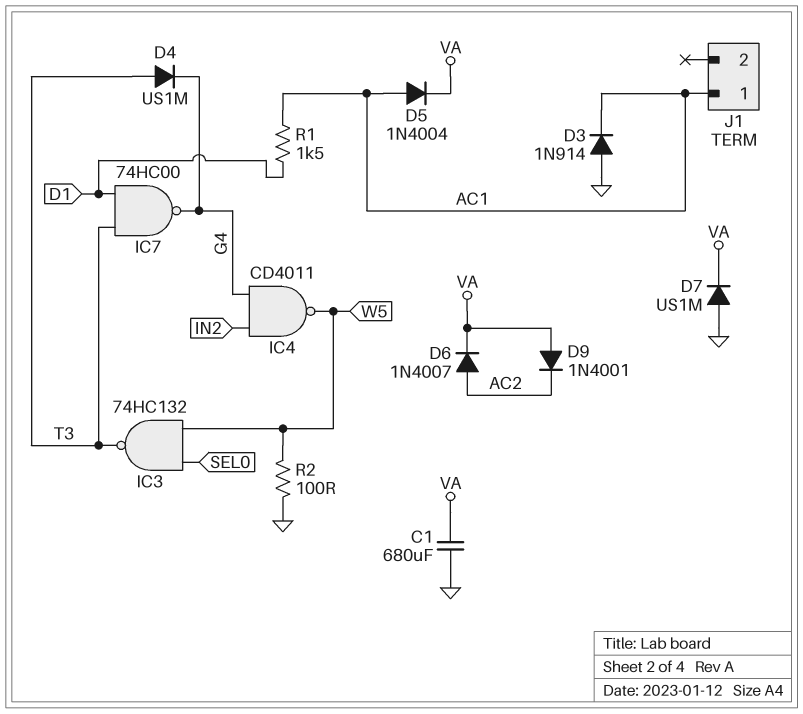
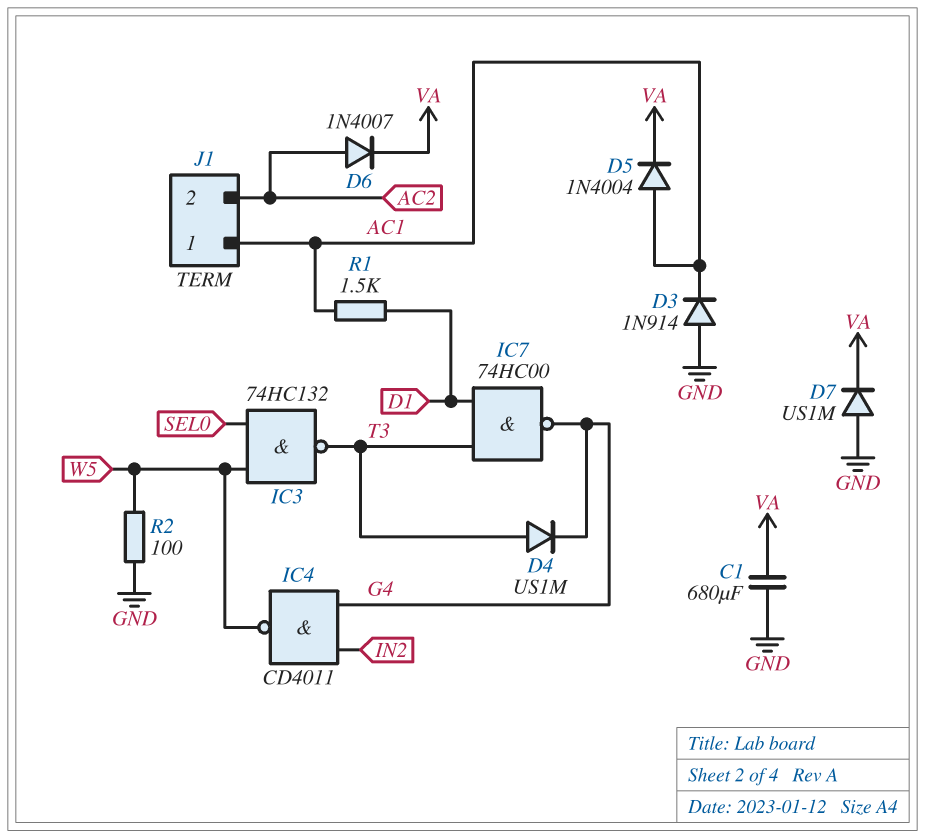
D9: diode 1N4001 (A VA, K AC2) -> none
J1 pin 2: none -> AC2

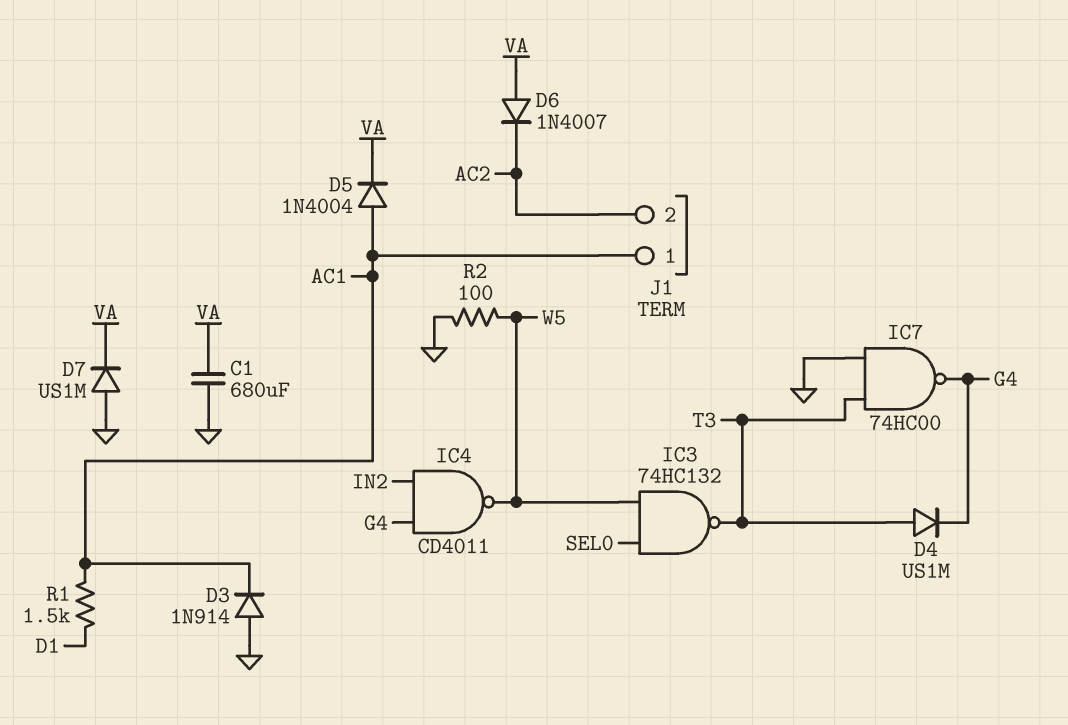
D6: diode 1N4007 (A AC2, K VA) -> diode 1N4007 (A VA, K AC2)
IC7: NAND 74HC00 (in D1, in T3, out G4) -> NAND 74HC00 (in GND, in T3, out G4)

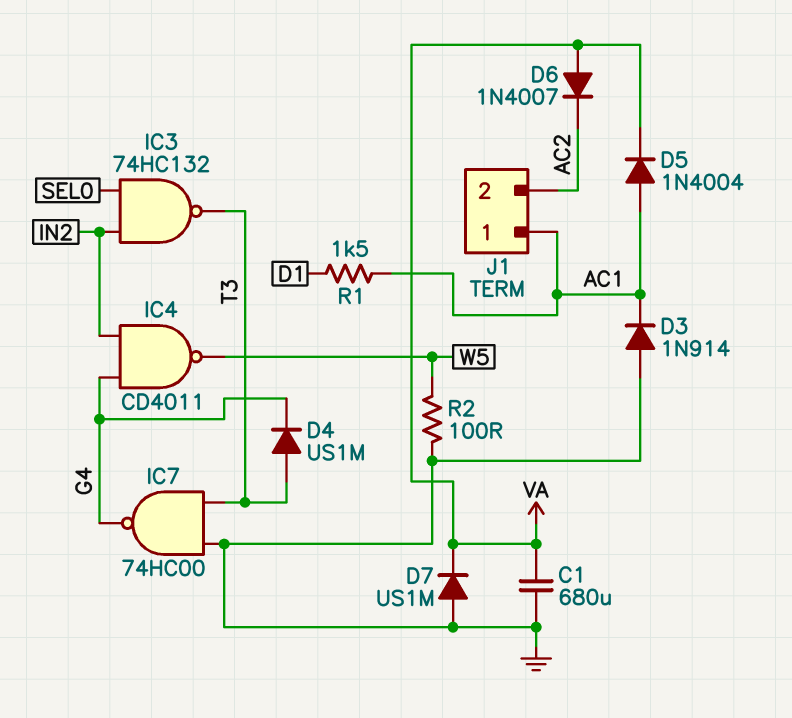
IC3: NAND 74HC132 (in SEL0, in W5, out T3) -> NAND 74HC132 (in IN2, in SEL0, out T3)

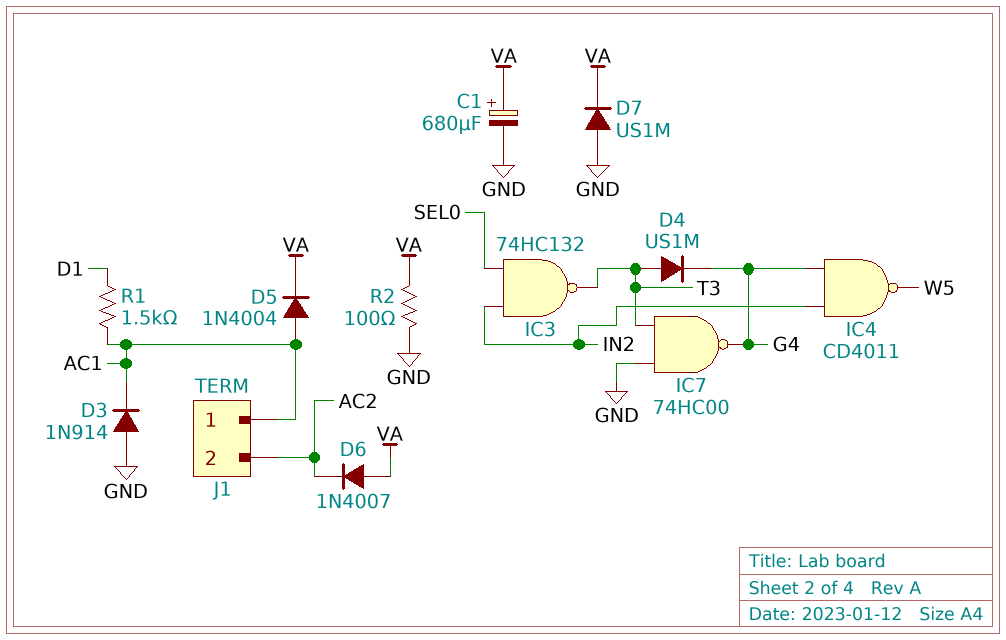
C1: 680uF (GND, VA) -> 680uF (plus VA, minus GND)
R2: 100 (GND, W5) -> 100 (GND, VA)

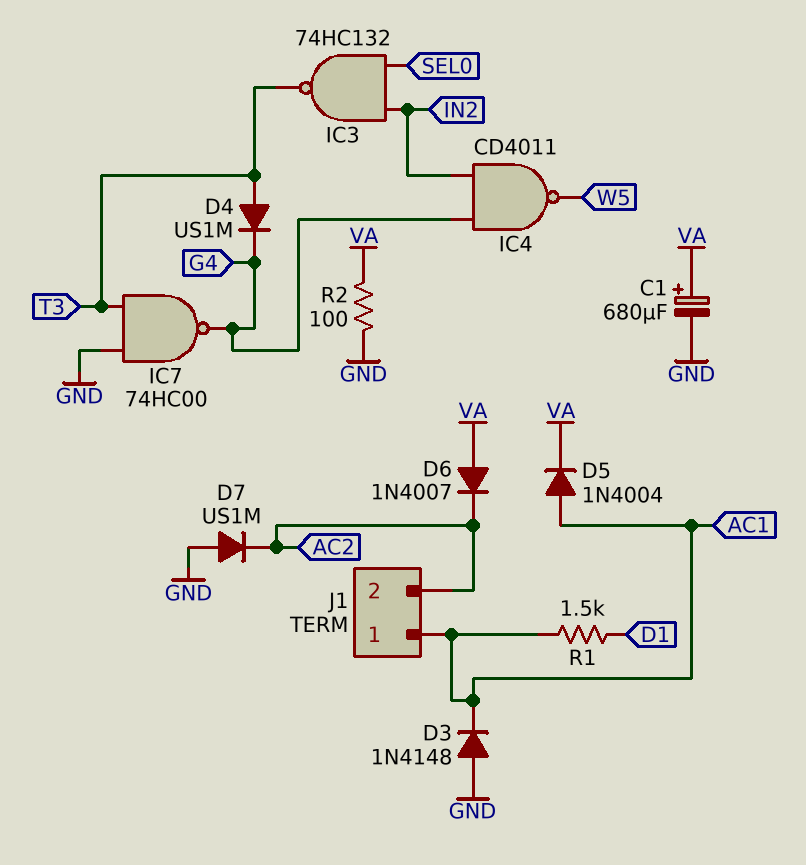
D3: diode 1N914 (A GND, K AC1) -> diode 1N4148 (A GND, K AC1)
D7: diode US1M (A GND, K VA) -> diode US1M (A GND, K AC2)

